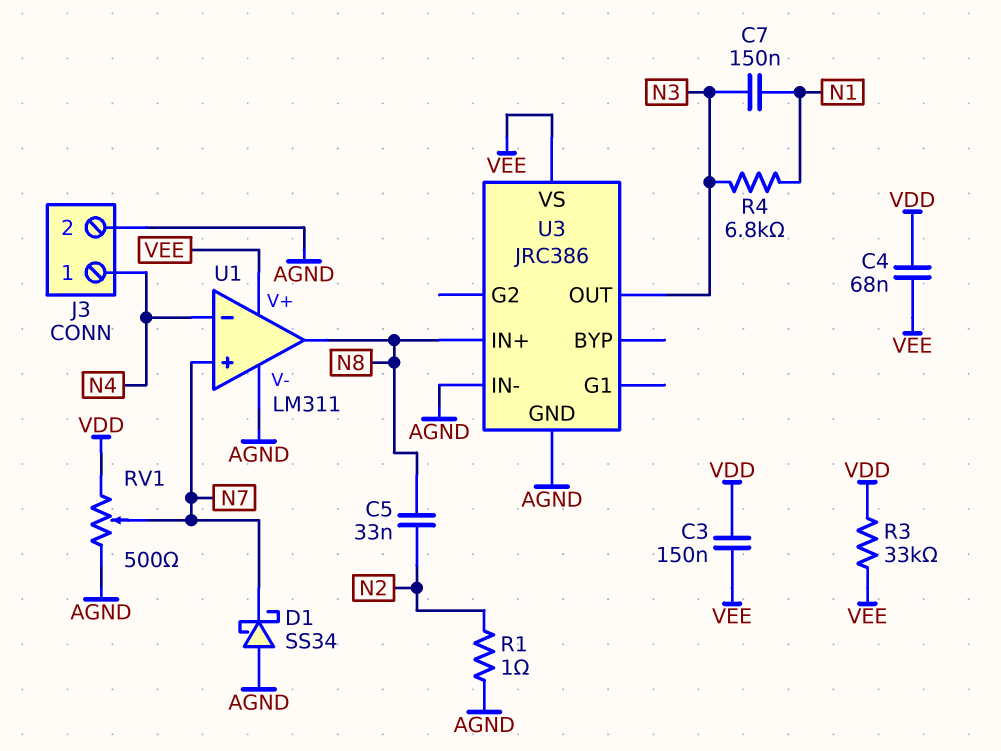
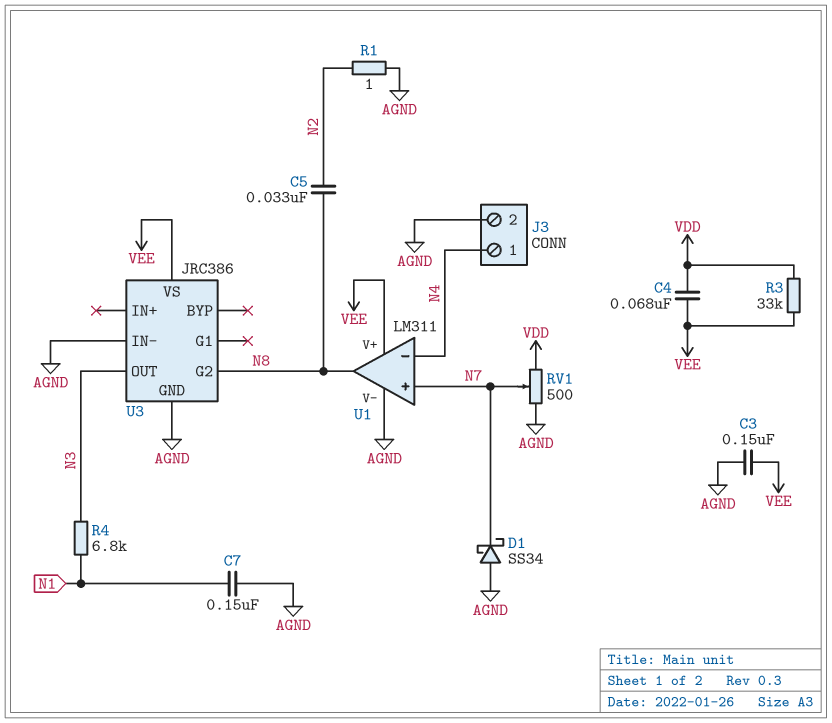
C3: 150nF (VDD, VEE) -> 150nF (AGND, VEE)
C7: 150nF (N1, N3) -> 150nF (AGND, N1)
U3 pin G2: none -> N8
U3 pin IN+: N8 -> none

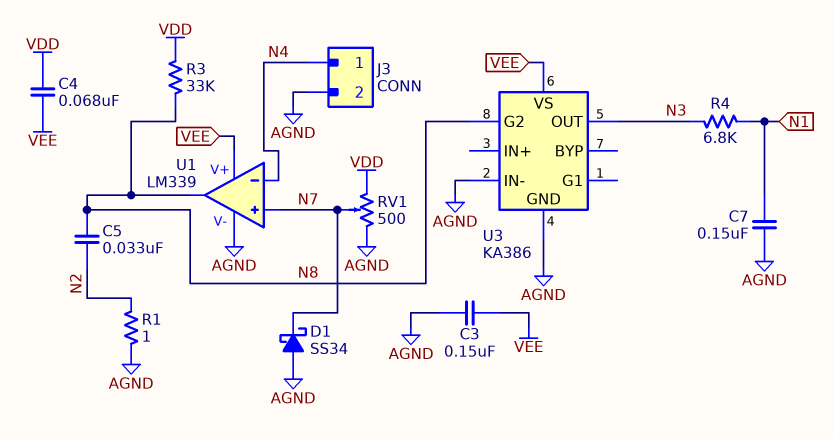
R3: 33k (VDD, VEE) -> 33k (N8, VDD)
U1: LM311 -> LM339
U3: JRC386 -> KA386

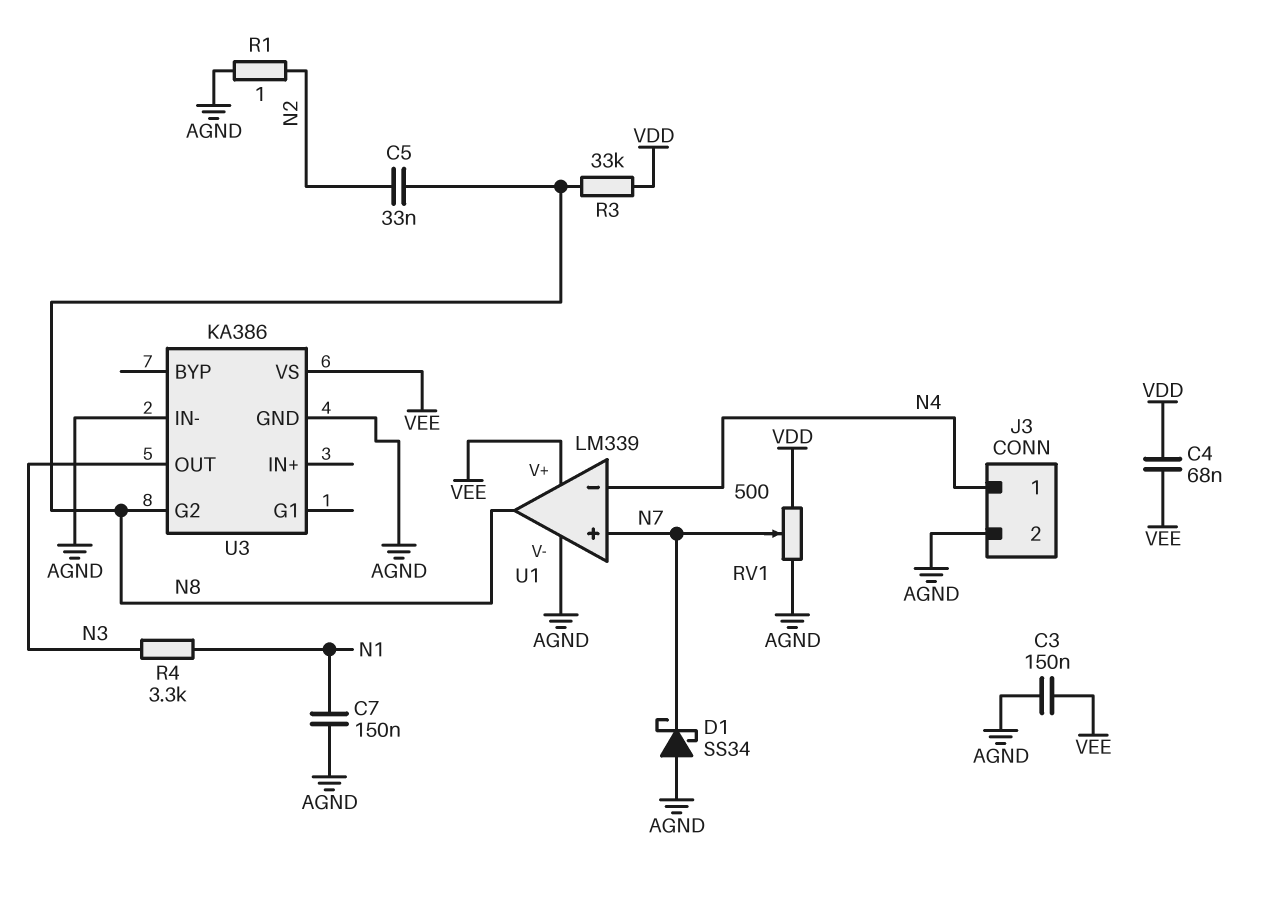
R4: 6.8k (N1, N3) -> 3.3k (N1, N3)

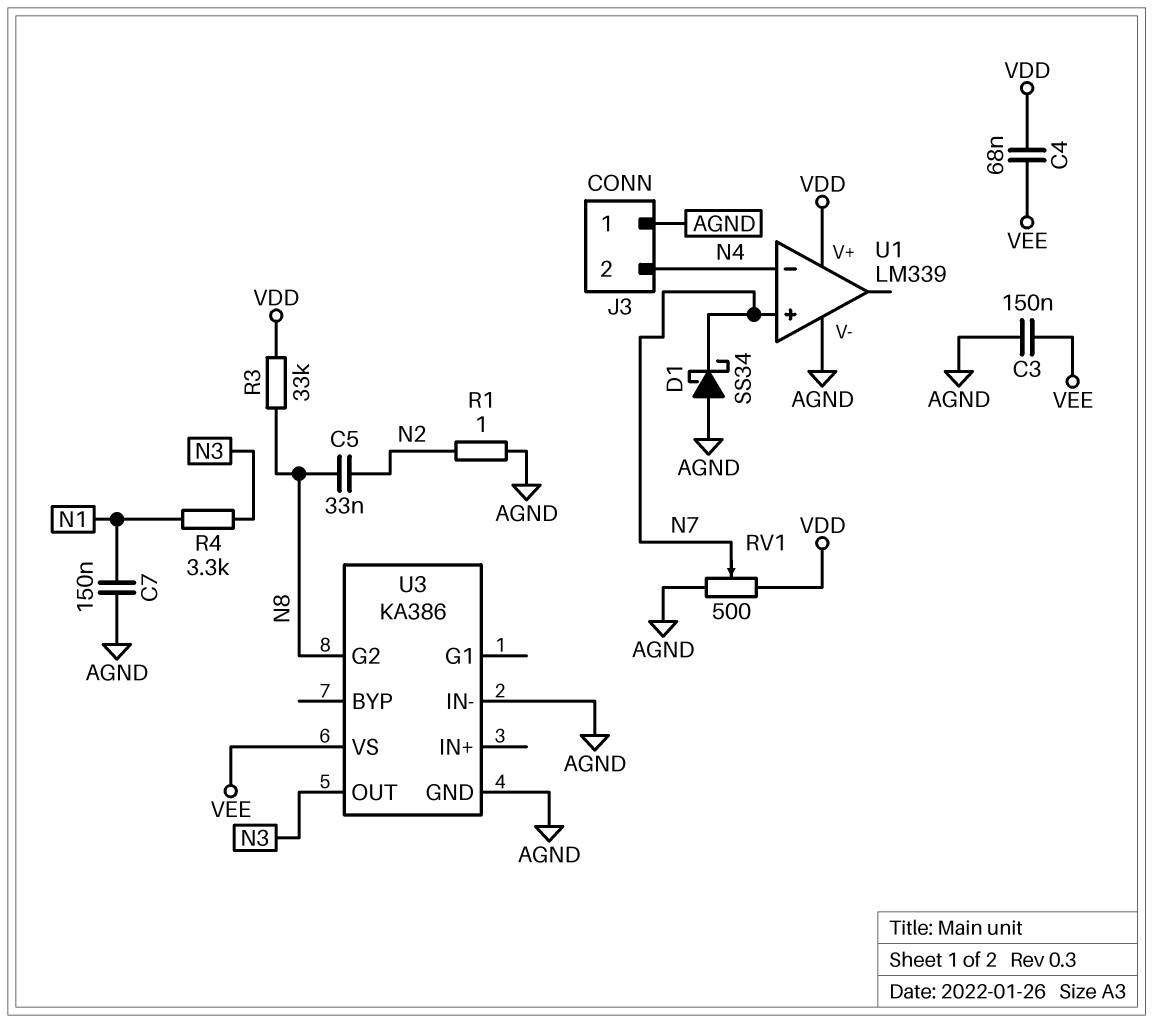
J3 pin 1: N4 -> AGND
J3 pin 2: AGND -> N4
U1 pin V+: VEE -> VDD
U1 pin out: N8 -> none

